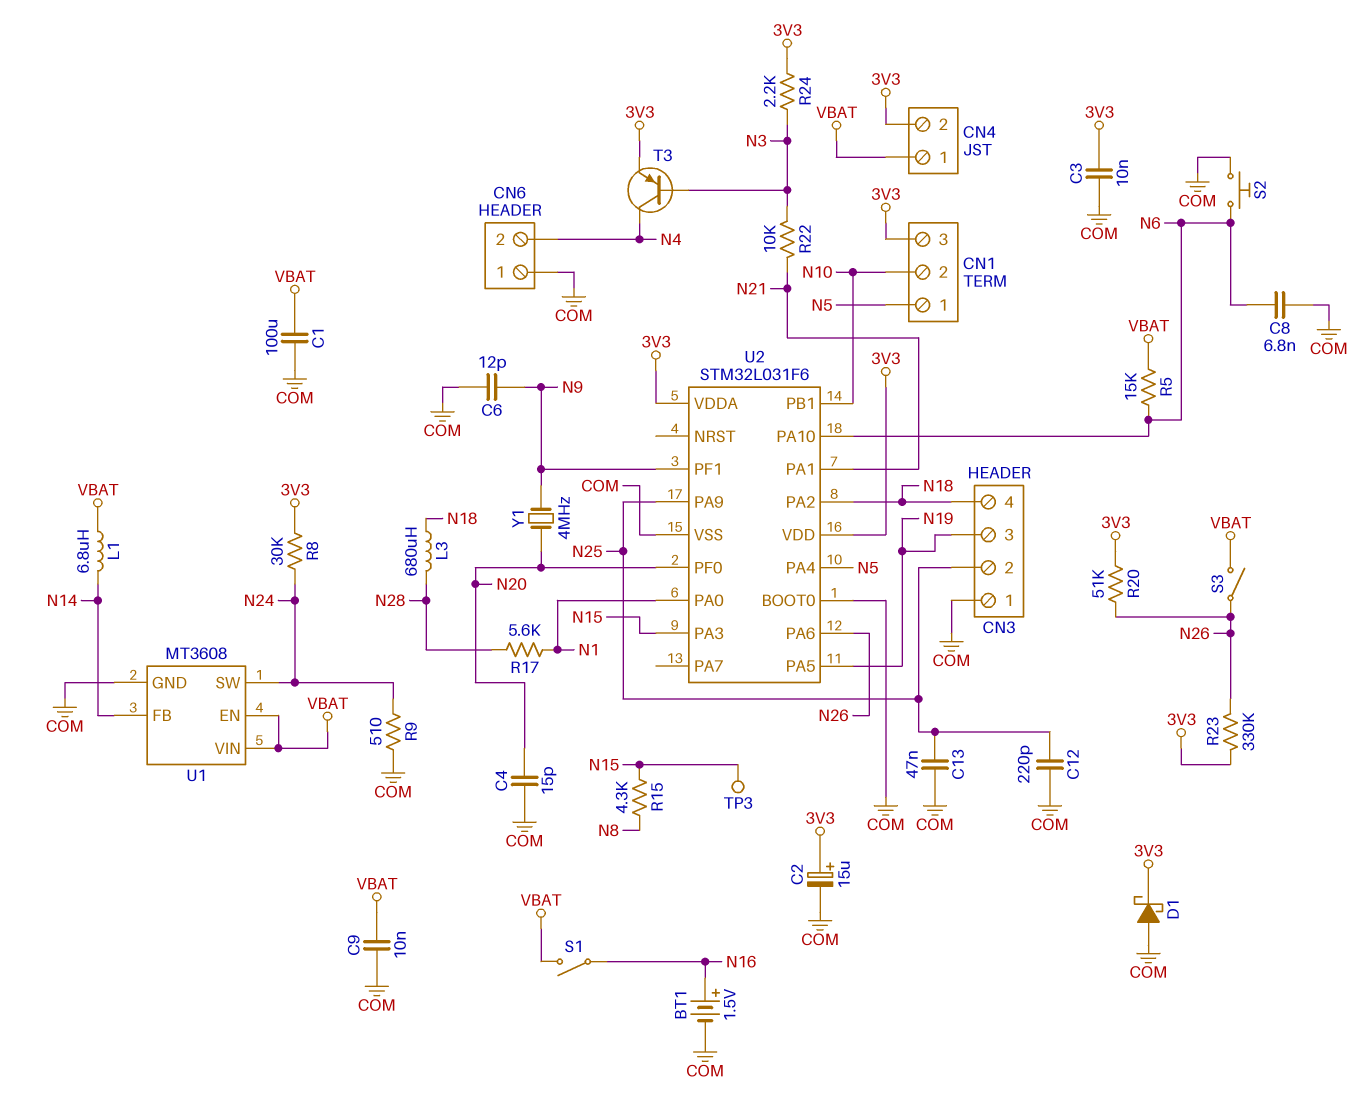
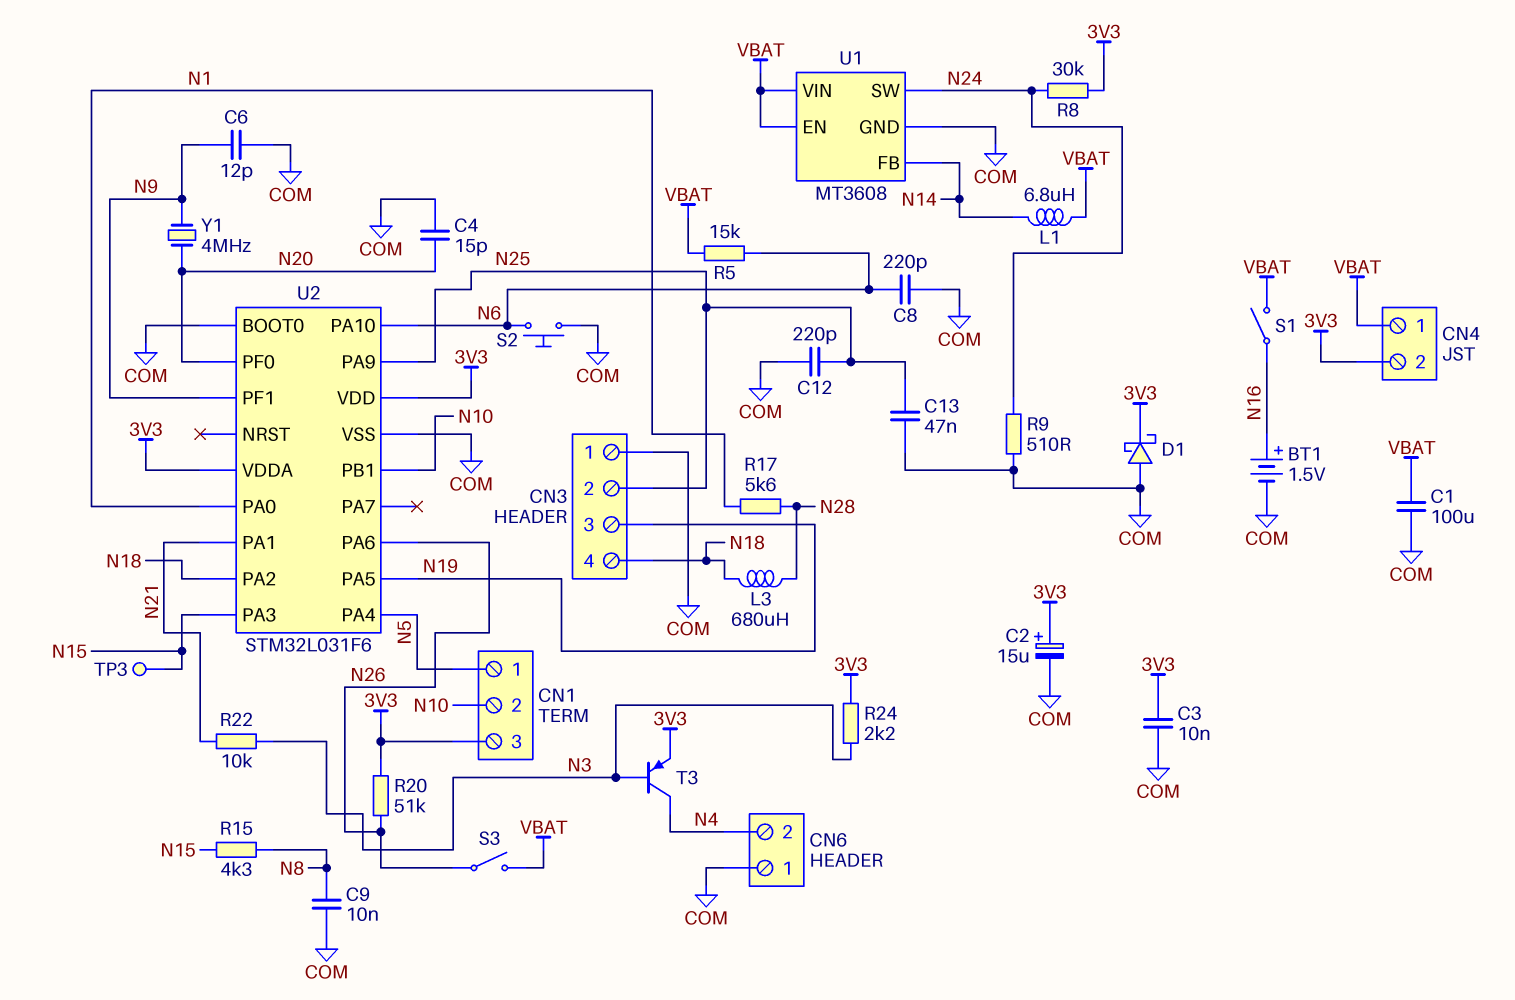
C8: 6.8nF (COM, N6) -> 220pF (COM, N6)
C9: 10nF (COM, VBAT) -> 10nF (COM, N8)
R23: 330k (3V3, N26) -> none

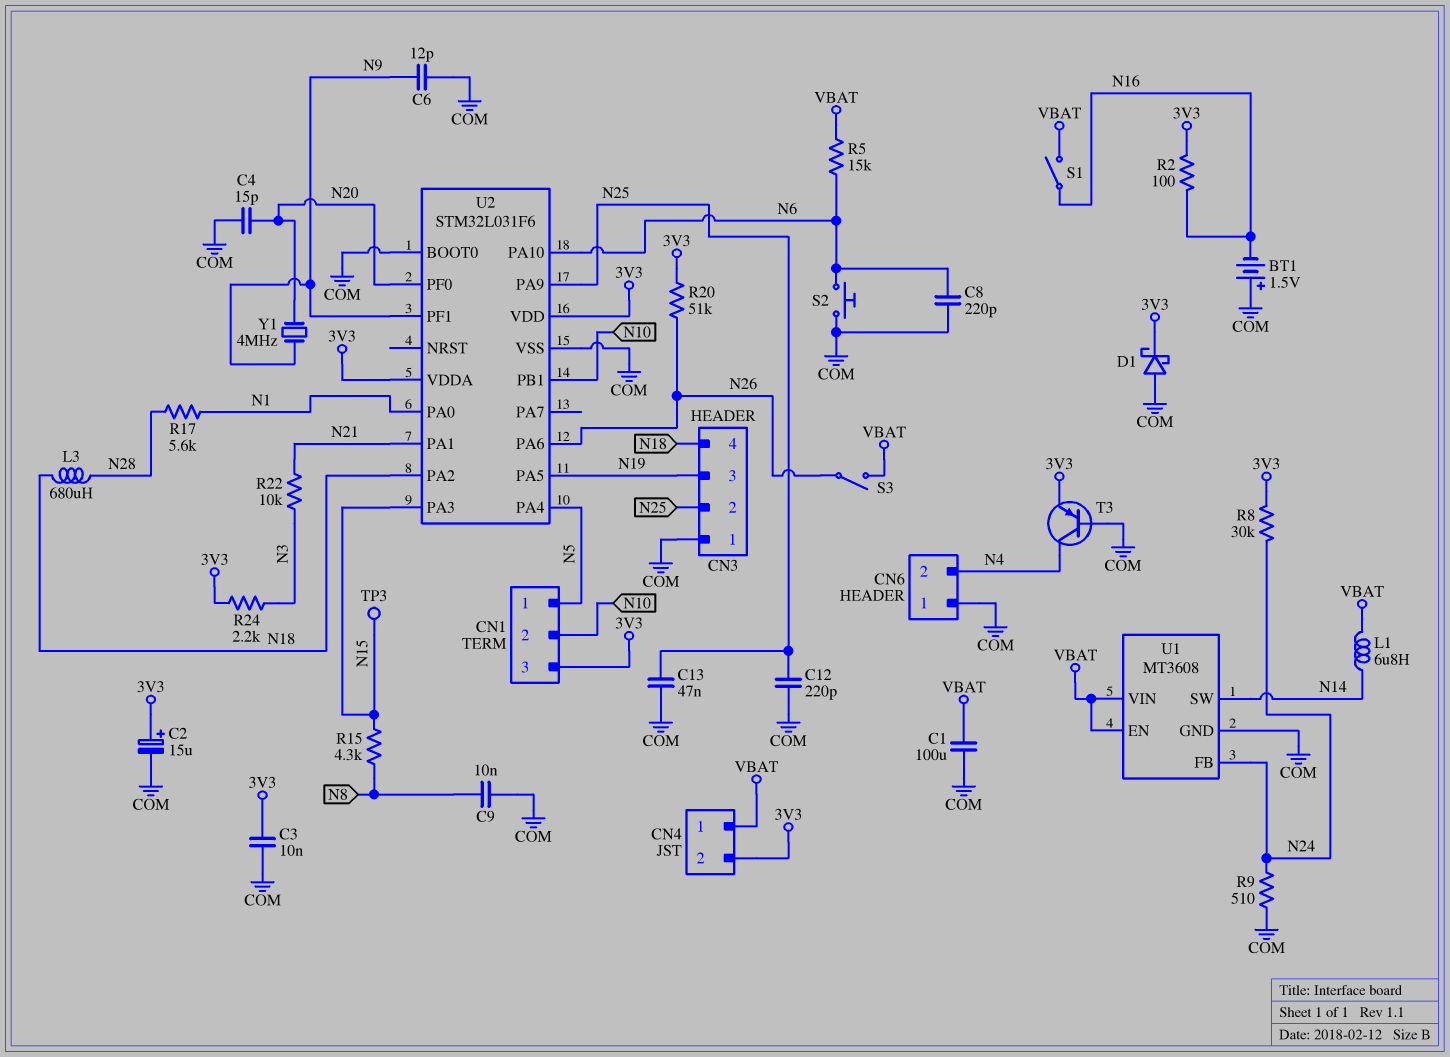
BT1: 1.5V (plus N16, minus COM) -> 1.5V (plus COM, minus N16)
R2: none -> 100 (3V3, N16)
T3: PNP (B N3, C N4, E 3V3) -> PNP (B COM, C N4, E 3V3)
U1 pin FB: N14 -> N24
U1 pin SW: N24 -> N14

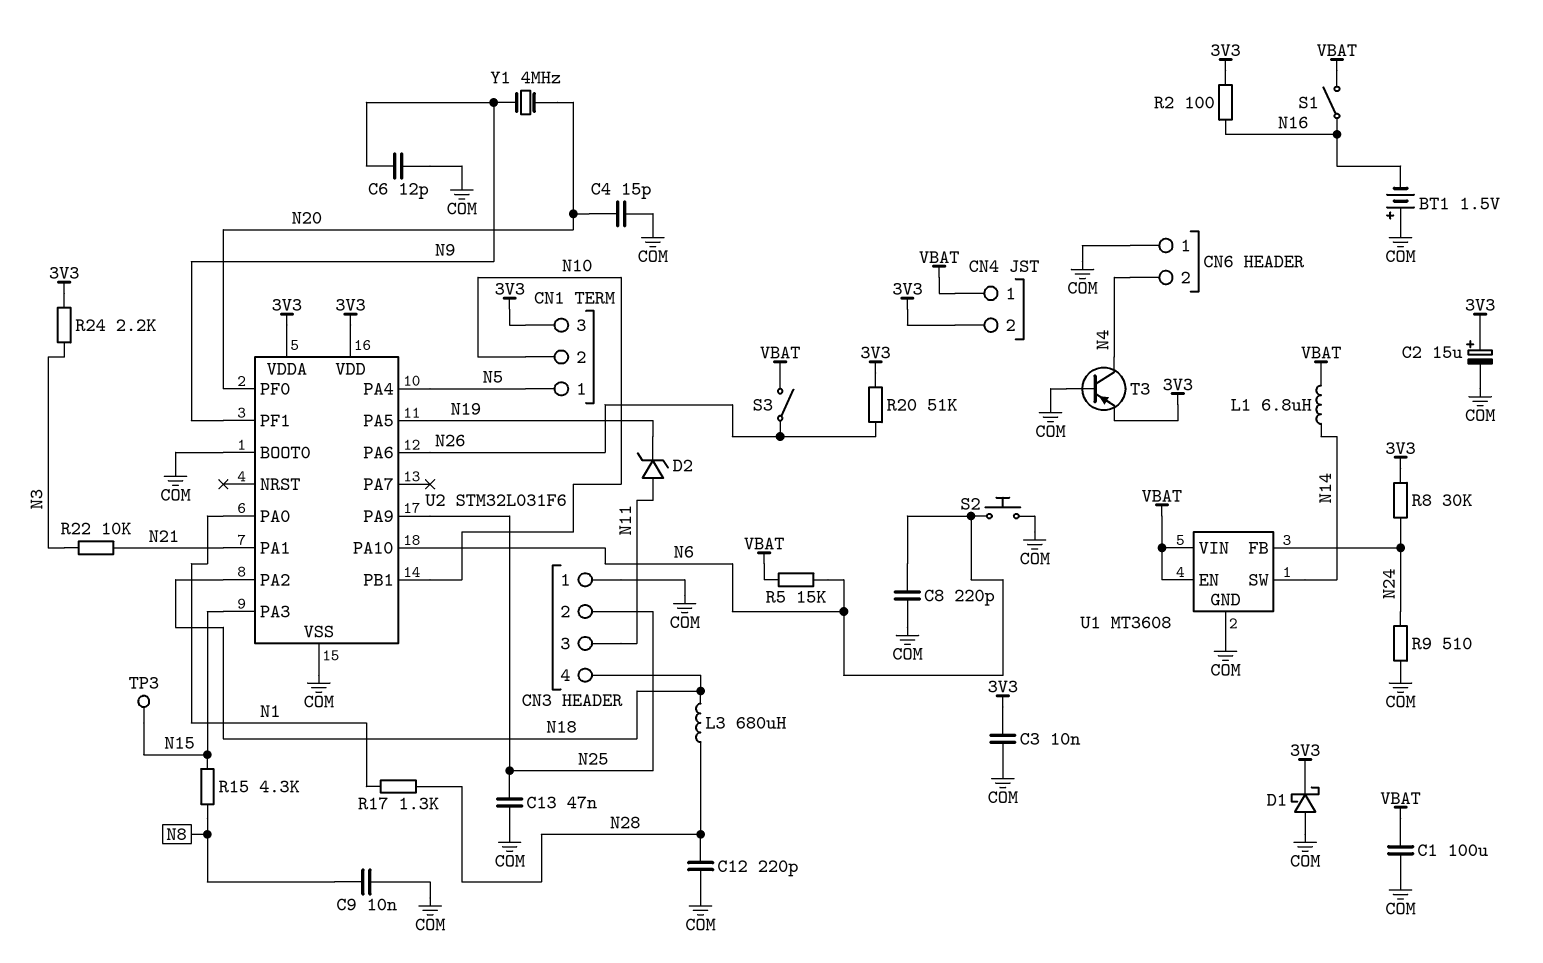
C12: 220pF (COM, N25) -> 220pF (COM, N28)
CN3 pin 3: N19 -> N11
D2: none -> zener (A N11, K N19)
R17: 5.6k (N1, N28) -> 1.3k (N1, N28)

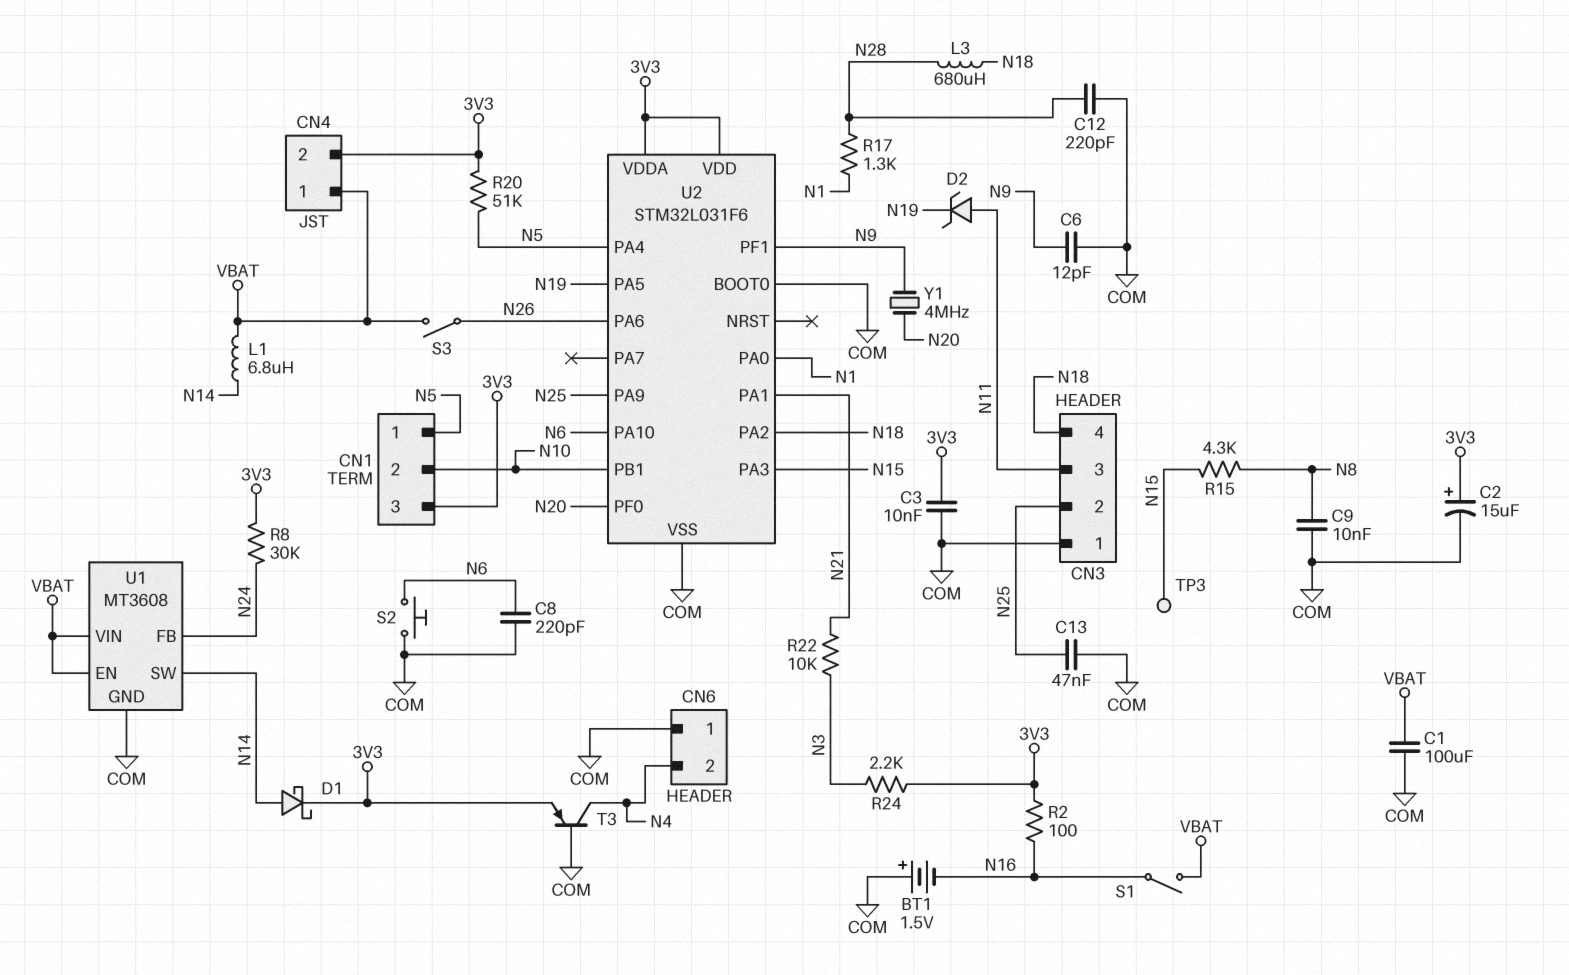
C4: 15pF (COM, N20) -> none
D1: schottky (A COM, K 3V3) -> schottky (A N14, K 3V3)
R5: 15k (N6, VBAT) -> none
R9: 510 (COM, N24) -> none
R20: 51k (3V3, N26) -> 51k (3V3, N5)

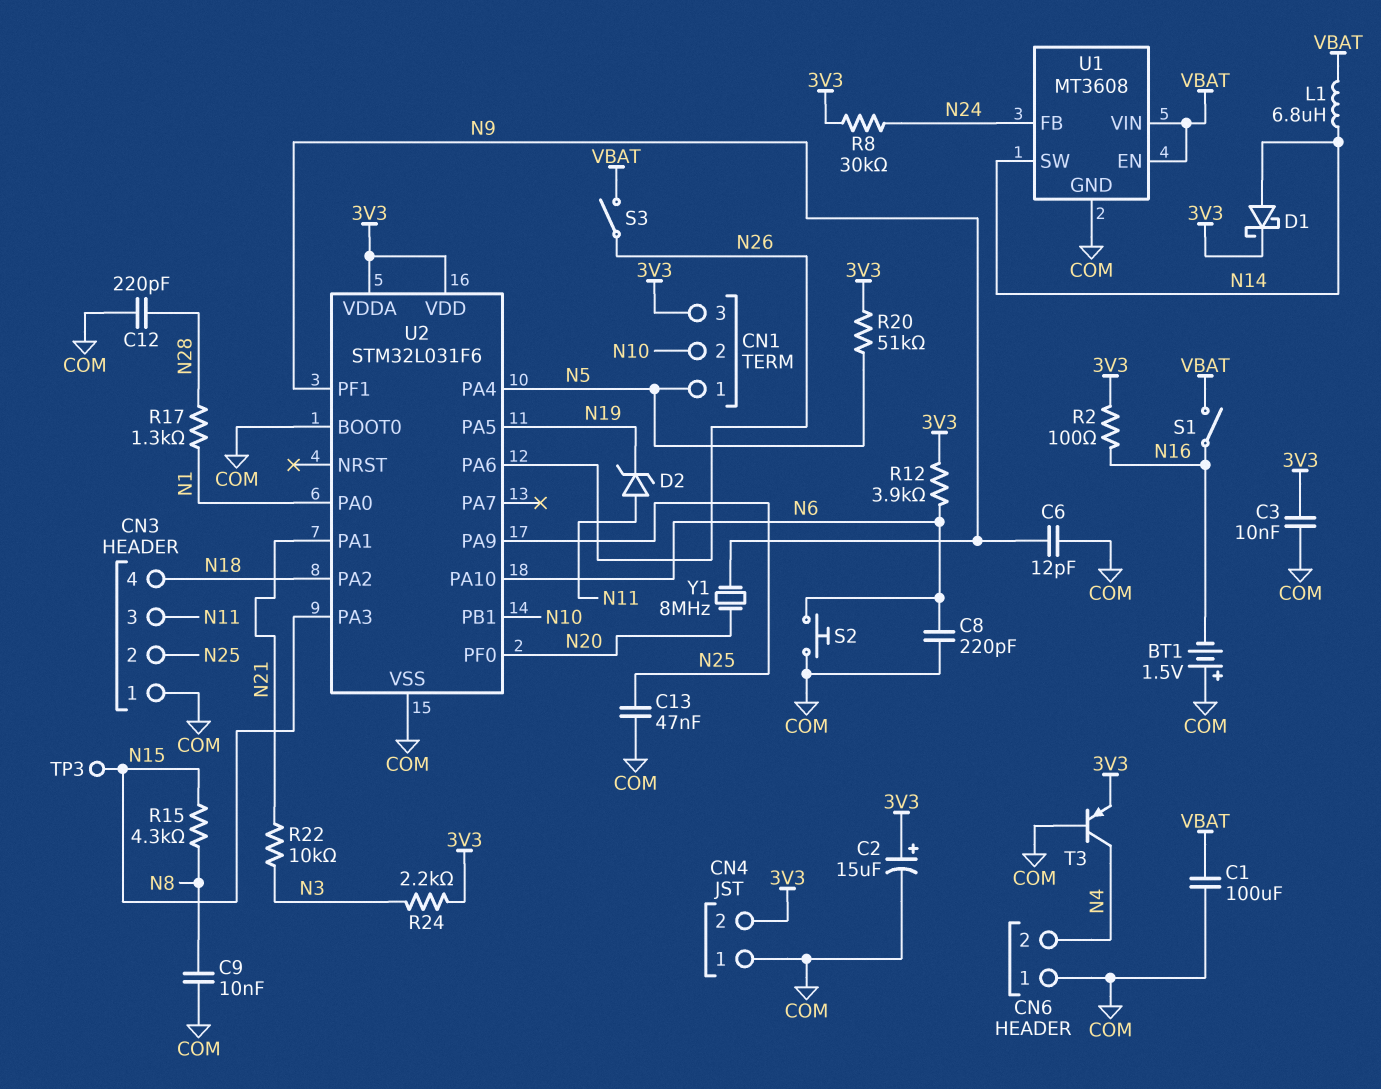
CN4 pin 1: VBAT -> COM
L3: 680uH (N18, N28) -> none
R12: none -> 3.9k (3V3, N6)
Y1: 4MHz (N9, N20) -> 8MHz (N9, N20)

